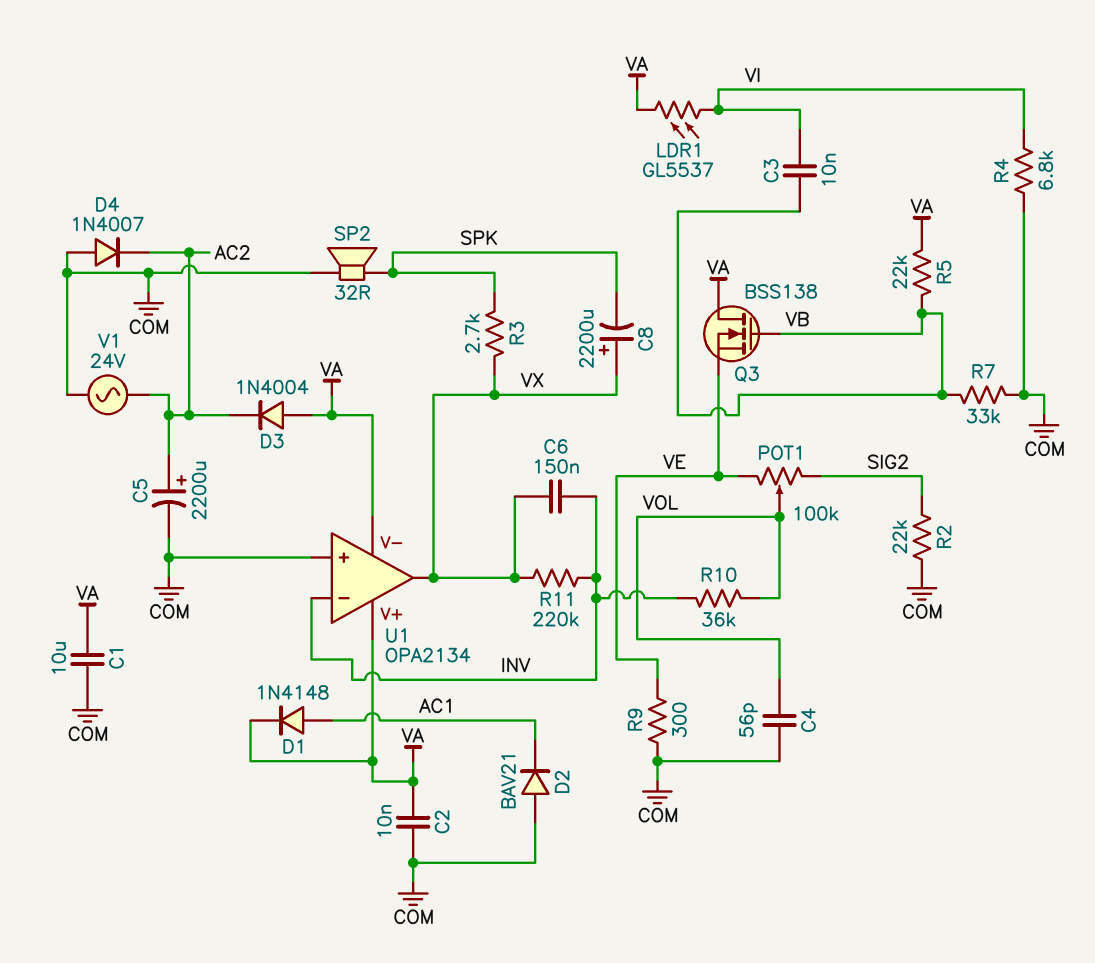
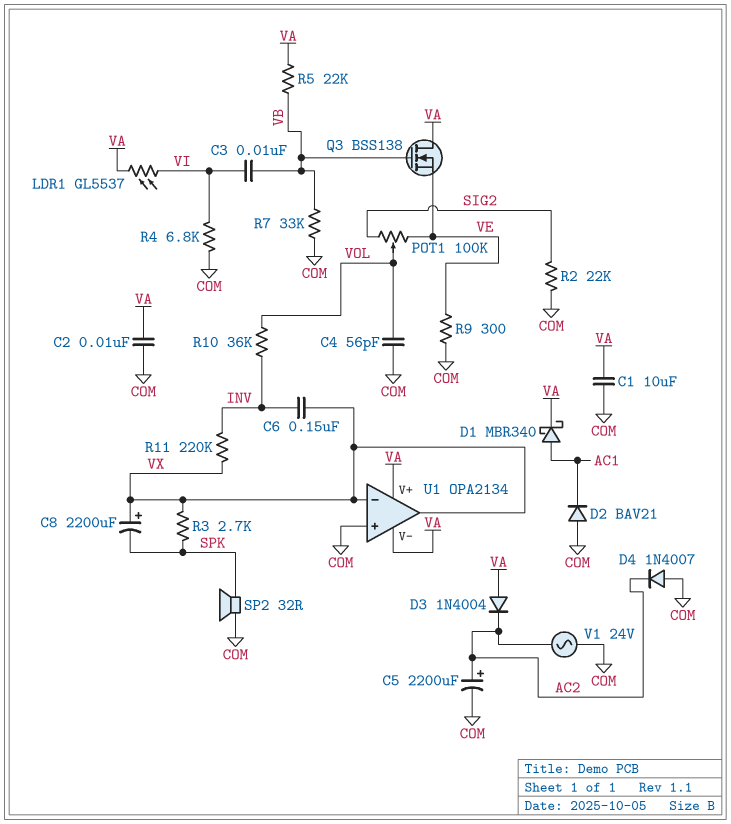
D1: diode 1N4148 (A AC1, K VA) -> schottky MBR340 (A AC1, K VA)
U1 pin in-: INV -> VX

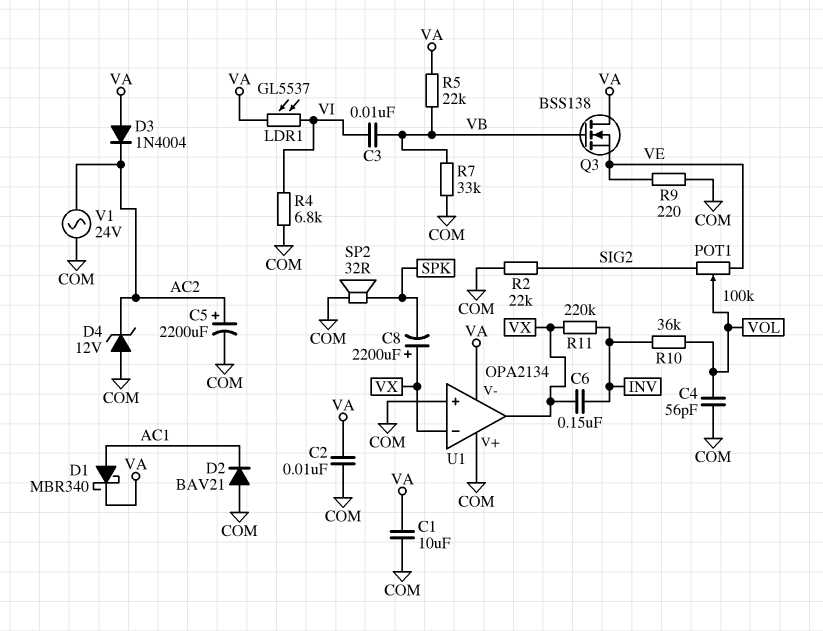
D4: diode 1N4007 (A COM, K AC2) -> zener 12V (A COM, K AC2)
R3: 2.7k (SPK, VX) -> none
R9: 300 (COM, VE) -> 220 (COM, VE)
U1 pin V+: VA -> COM

